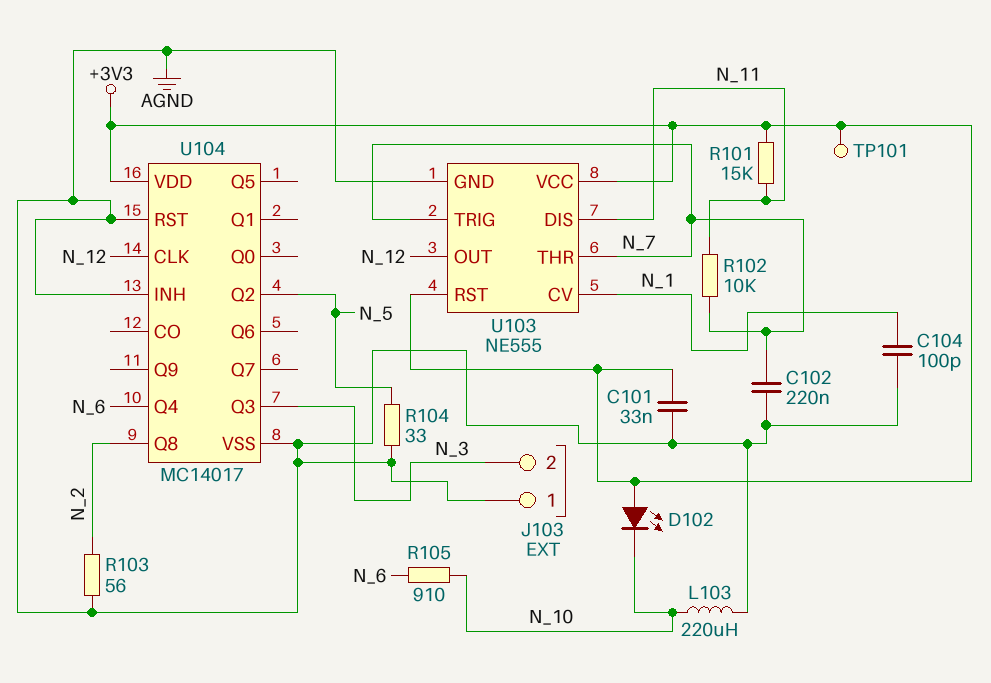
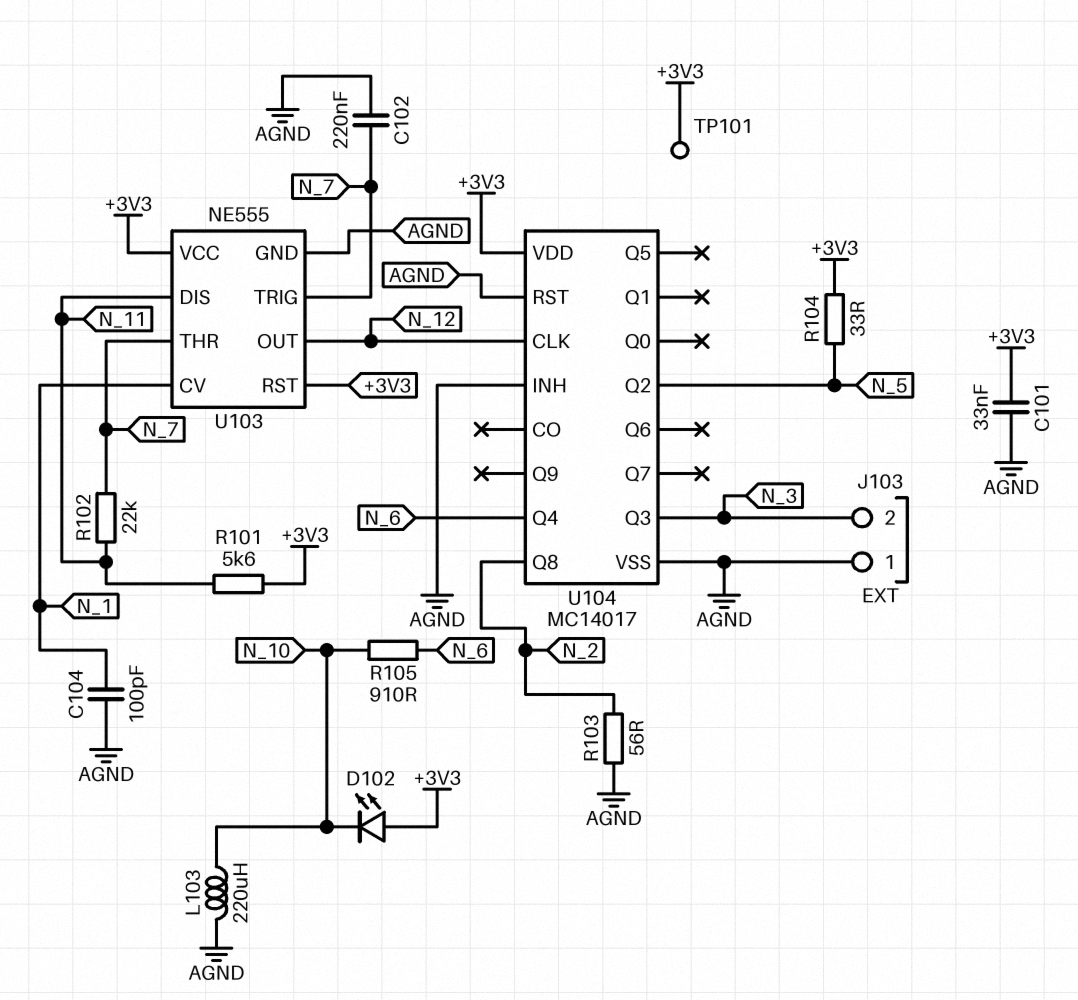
R101: 15k (+3V3, N_11) -> 5.6k (+3V3, N_11)
R102: 10k (N_7, N_11) -> 22k (N_7, N_11)
R104: 33 (AGND, N_5) -> 33 (+3V3, N_5)

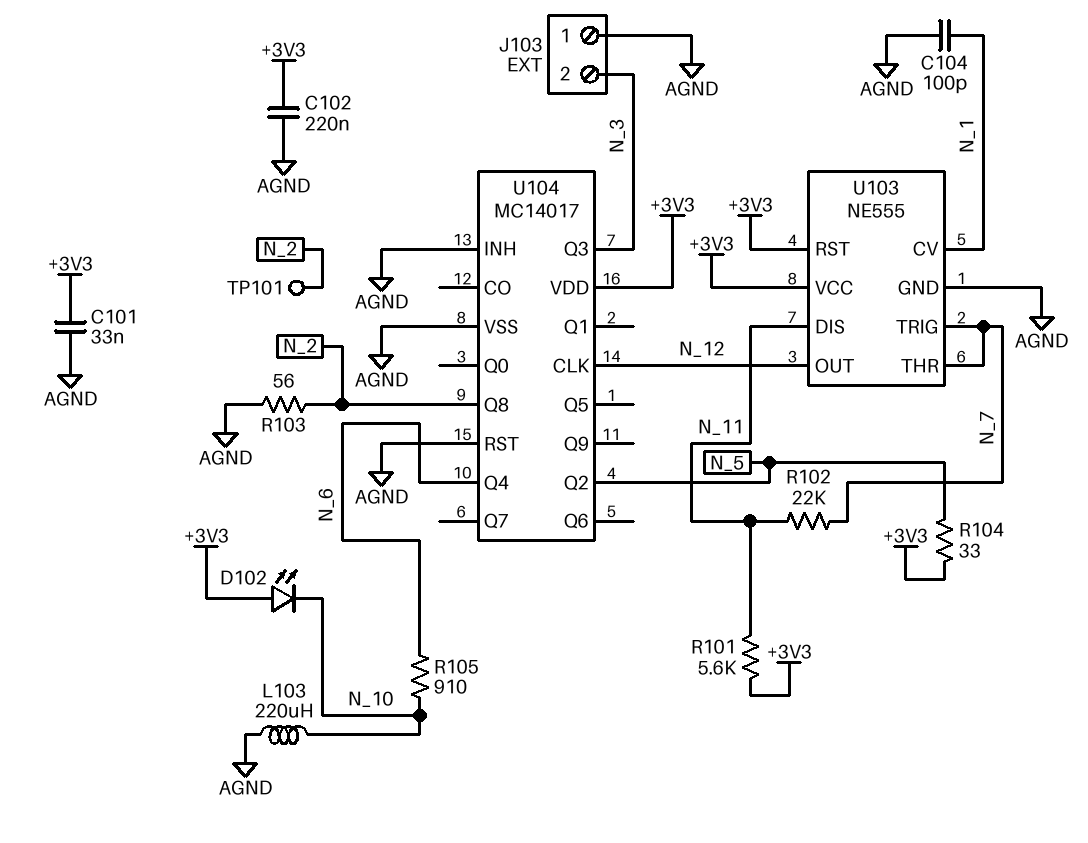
C102: 220nF (AGND, N_7) -> 220nF (+3V3, AGND)
TP101: test point (+3V3) -> test point (N_2)

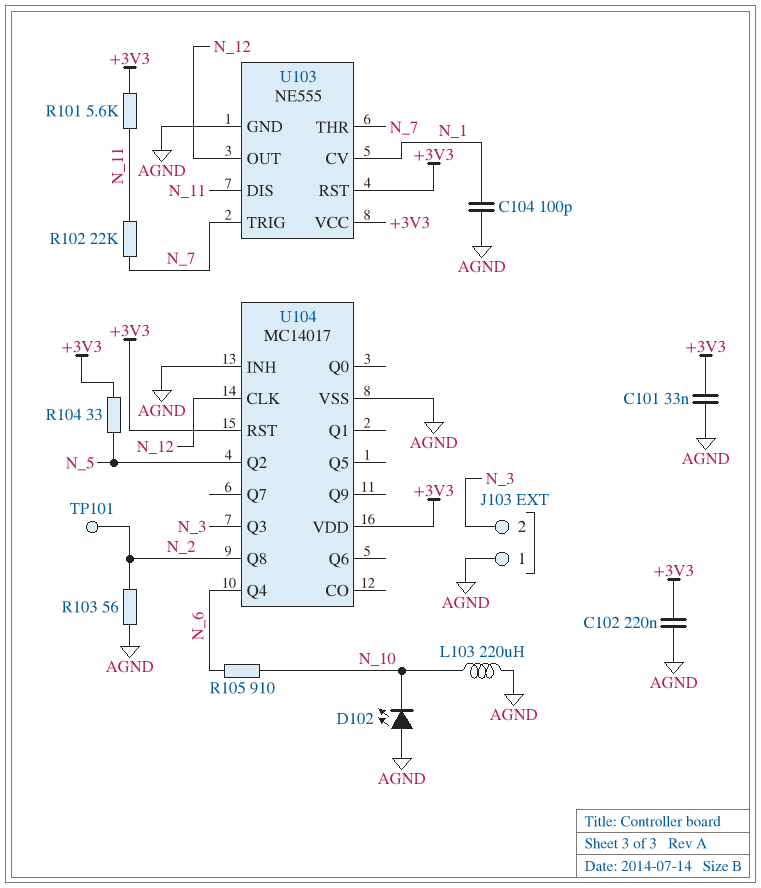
D102: LED (A +3V3, K N_10) -> LED (A AGND, K N_10)
U104 pin RST: AGND -> +3V3

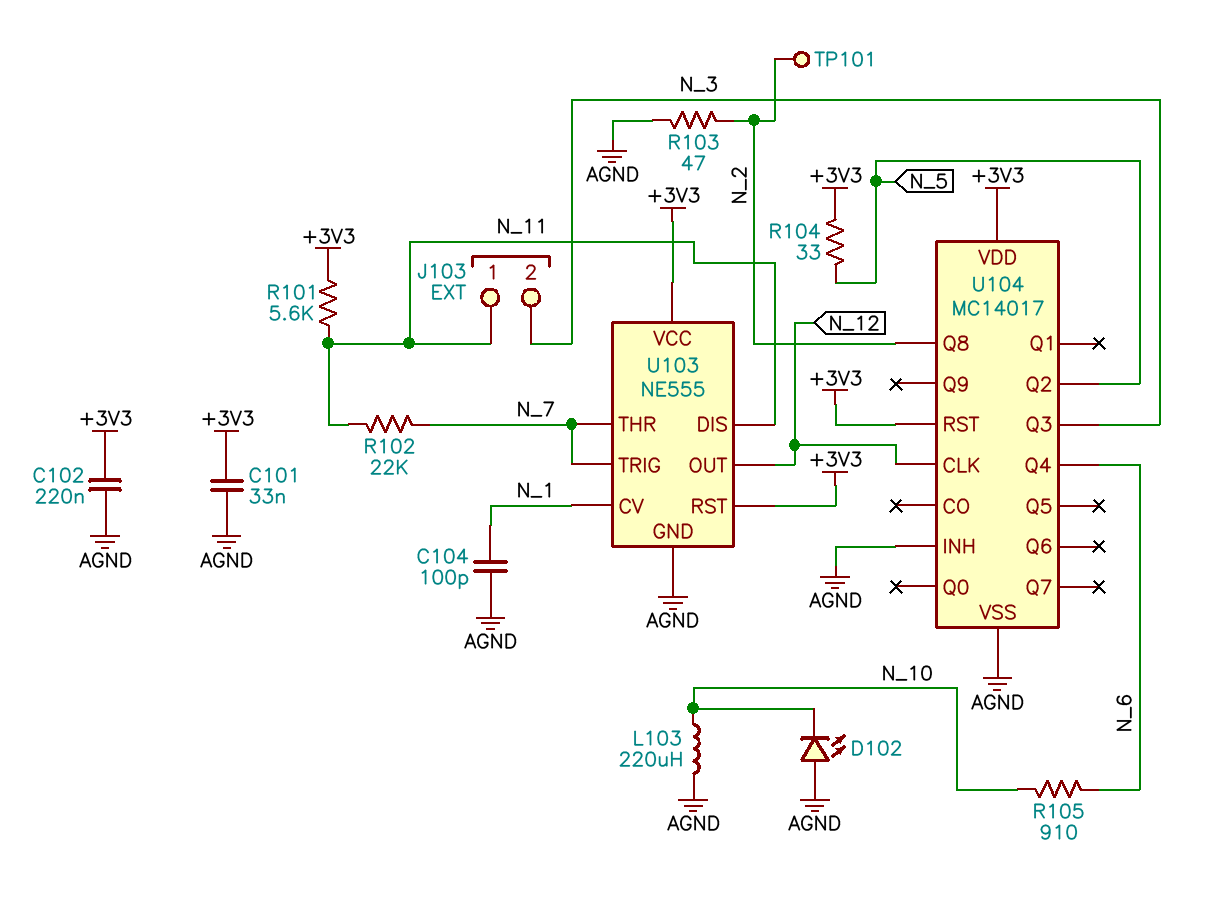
J103 pin 1: AGND -> N_11
R103: 56 (AGND, N_2) -> 47 (AGND, N_2)

